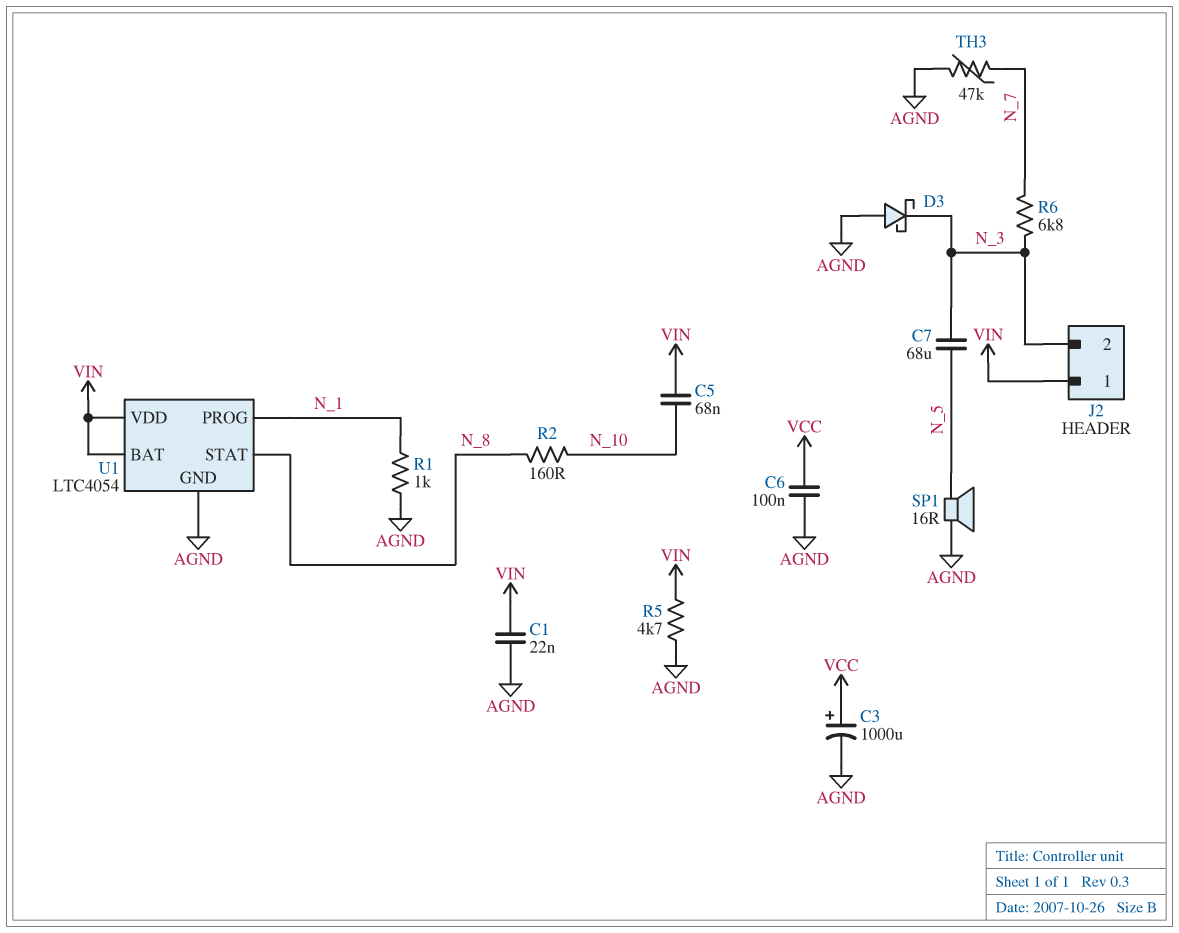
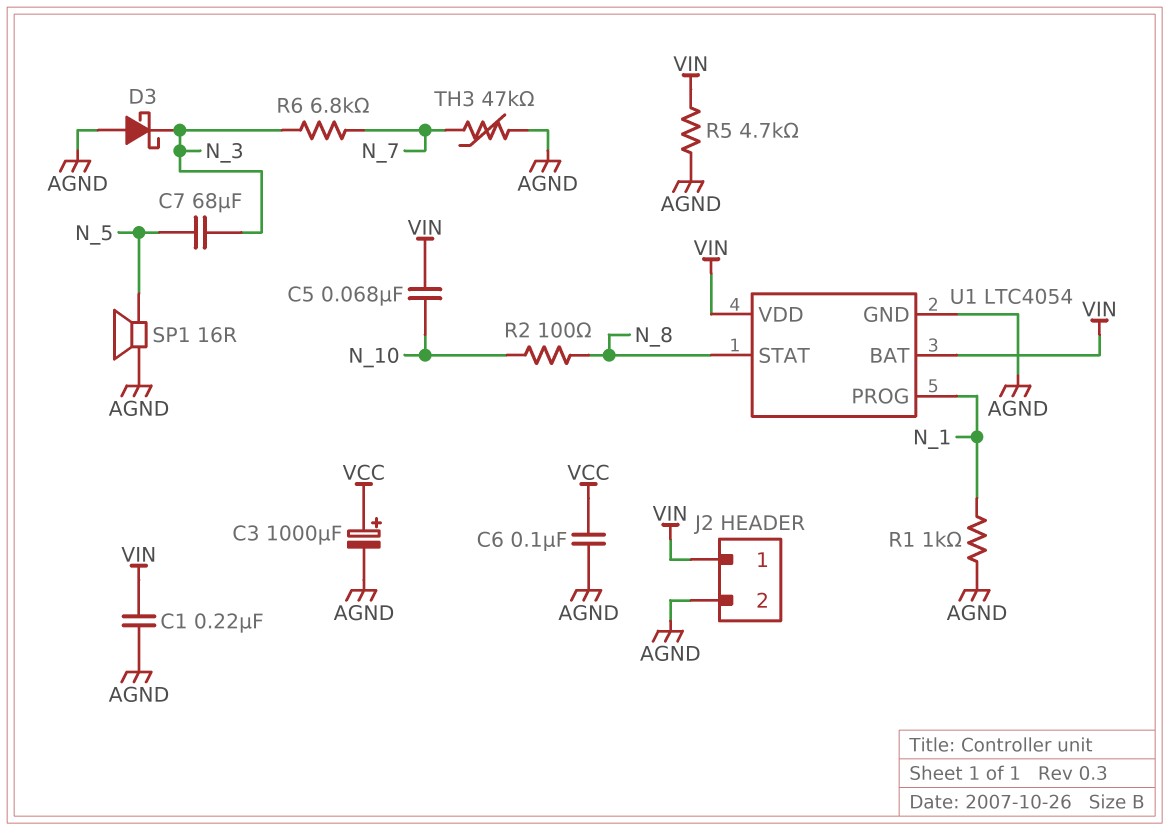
C1: 22nF (AGND, VIN) -> 220nF (AGND, VIN)
J2 pin 2: N_3 -> AGND
R2: 160 (N_8, N_10) -> 100 (N_8, N_10)

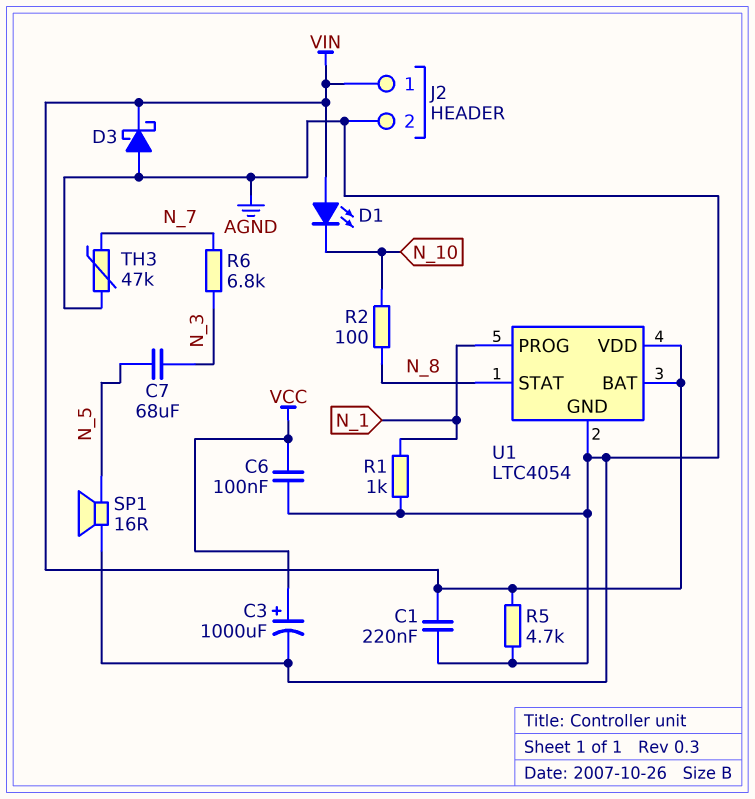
C5: 68nF (N_10, VIN) -> none
D1: none -> LED (A VIN, K N_10)
D3: schottky (A AGND, K N_3) -> schottky (A AGND, K VIN)

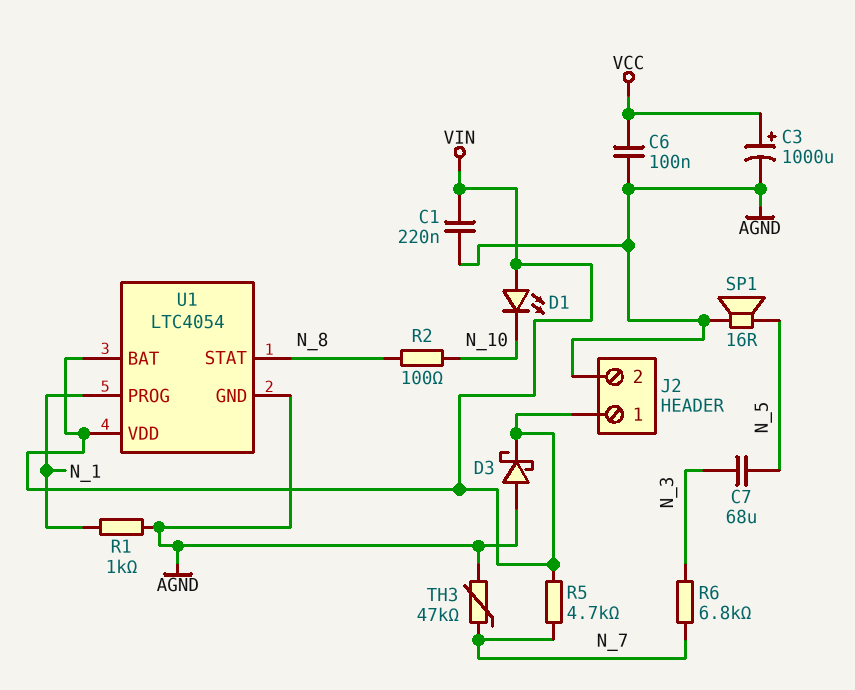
R5: 4.7k (AGND, VIN) -> 4.7k (N_7, VIN)

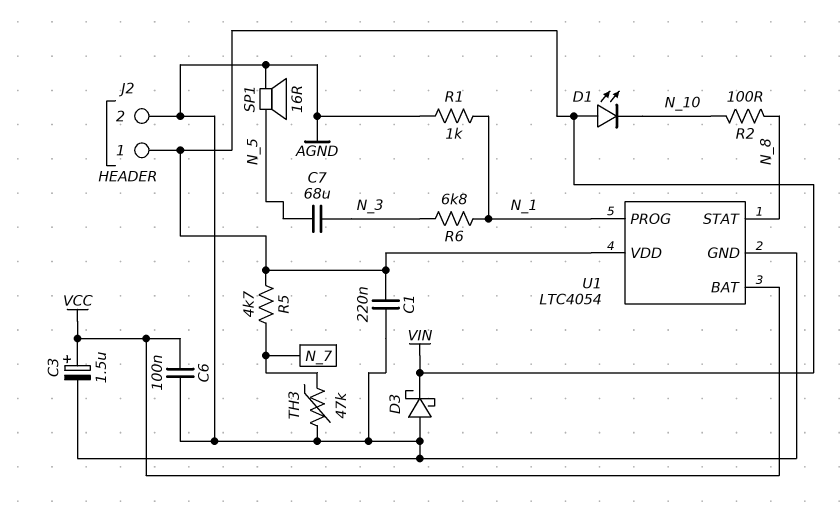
C3: 1000uF (plus VCC, minus AGND) -> 1.5uF (plus VCC, minus AGND)
R6: 6.8k (N_3, N_7) -> 6.8k (N_1, N_3)
U1 pin BAT: VIN -> VCC

